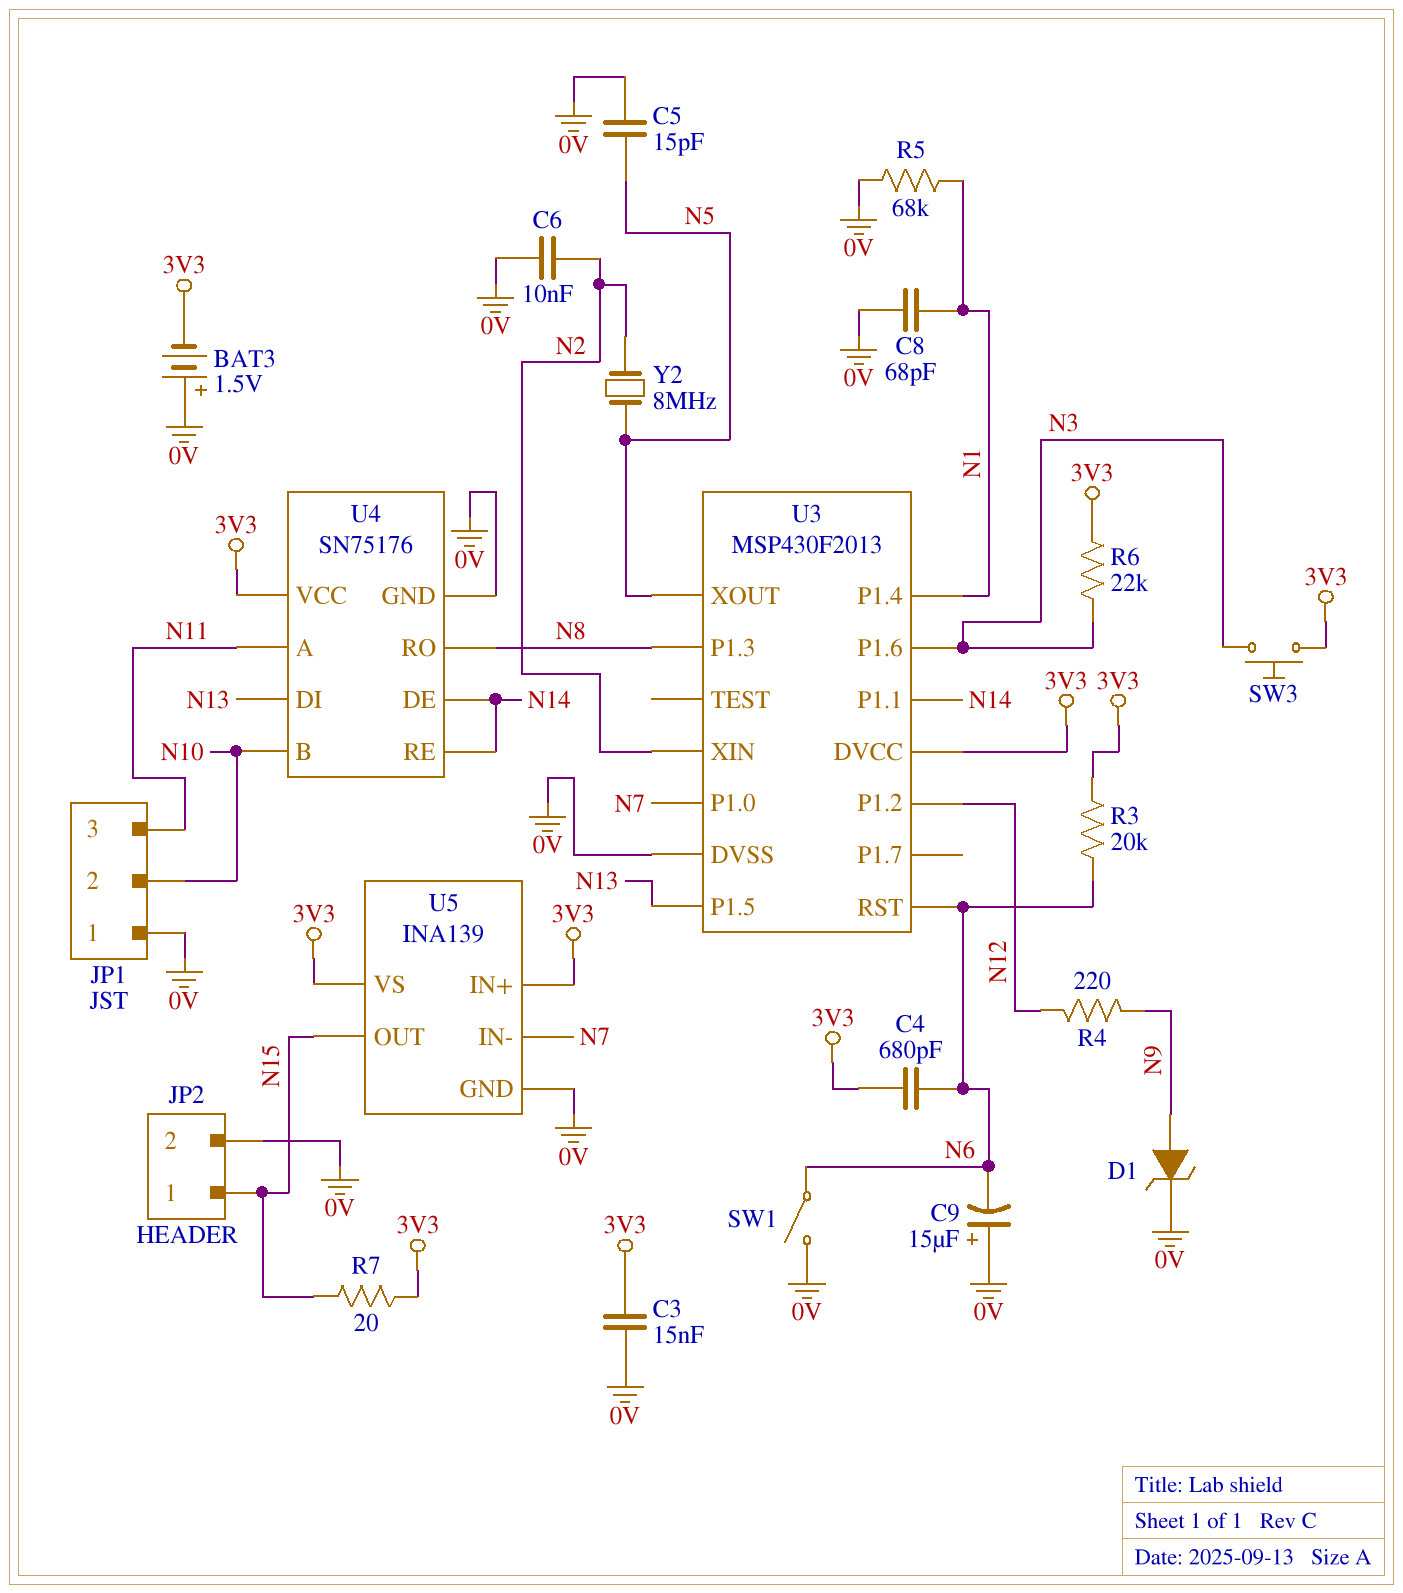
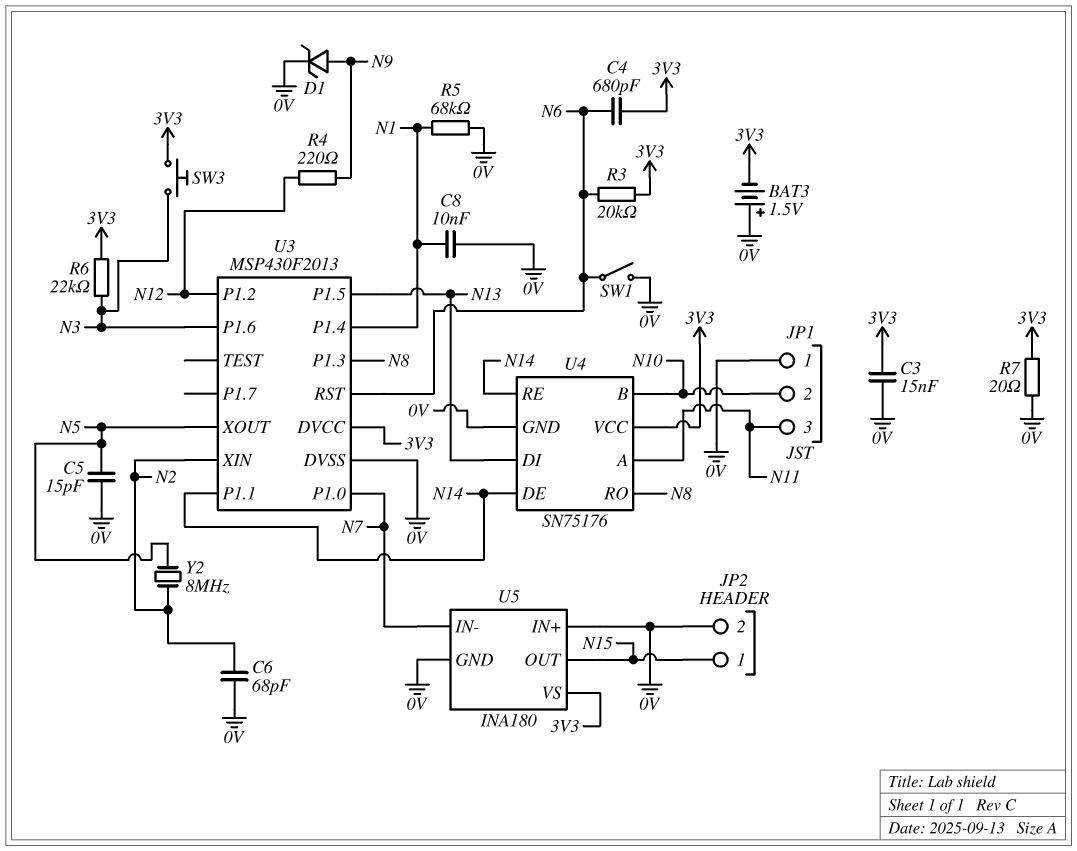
C6: 10nF (0V, N2) -> 68pF (0V, N2)
C8: 68pF (0V, N1) -> 10nF (0V, N1)
C9: 15uF (plus 0V, minus N6) -> none
R7: 20 (3V3, N15) -> 20 (0V, 3V3)
U5: INA139 -> INA180
U5 pin IN+: 3V3 -> 0V

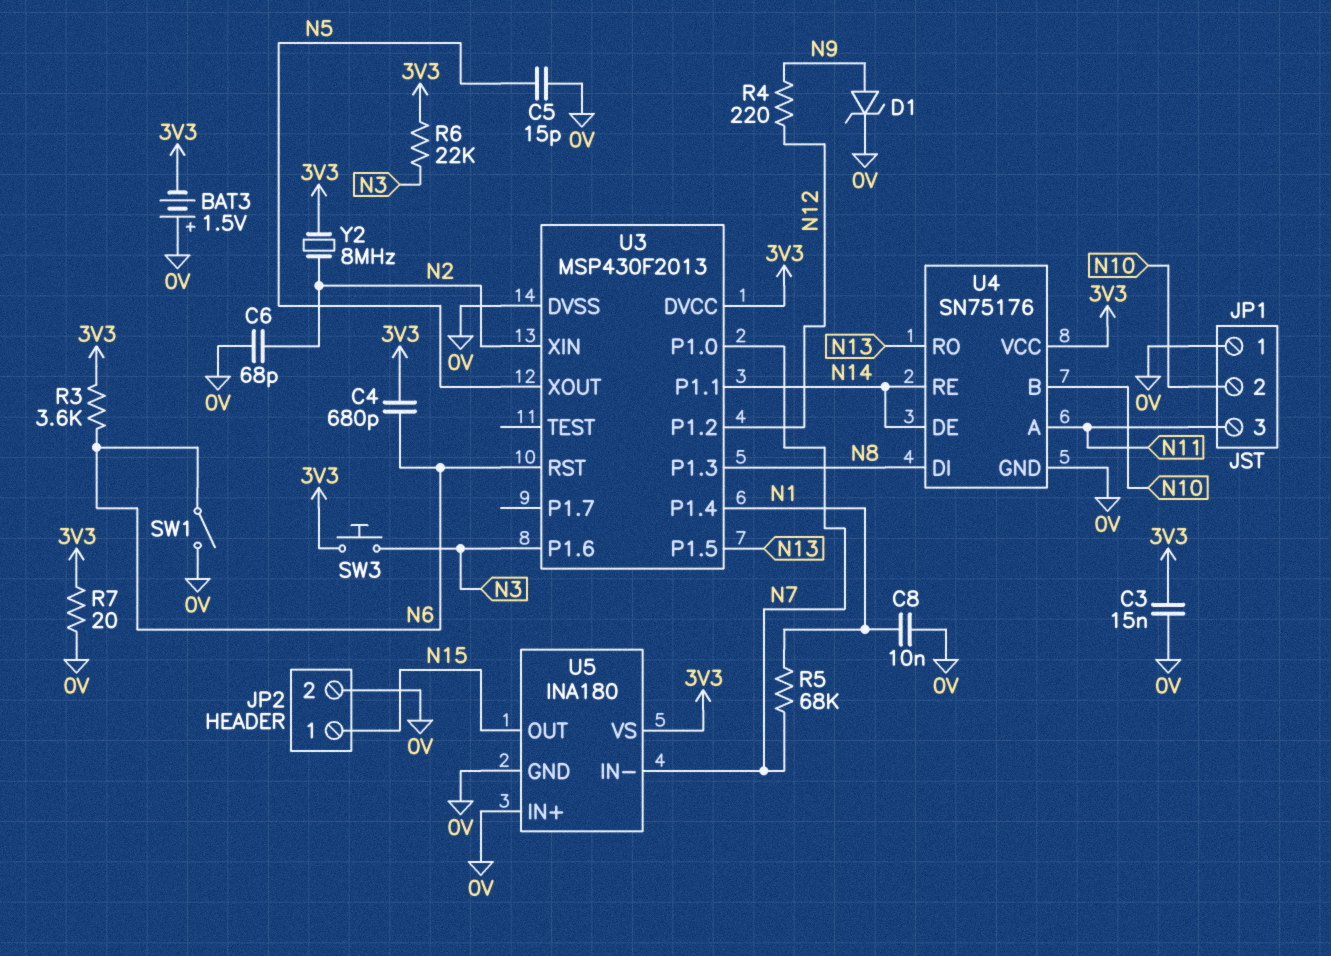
R3: 20k (3V3, N6) -> 3.6k (3V3, N6)
R5: 68k (0V, N1) -> 68k (N1, N7)
U4 pin DI: N13 -> N8
U4 pin RO: N8 -> N13
Y2: 8MHz (N2, N5) -> 8MHz (3V3, N2)

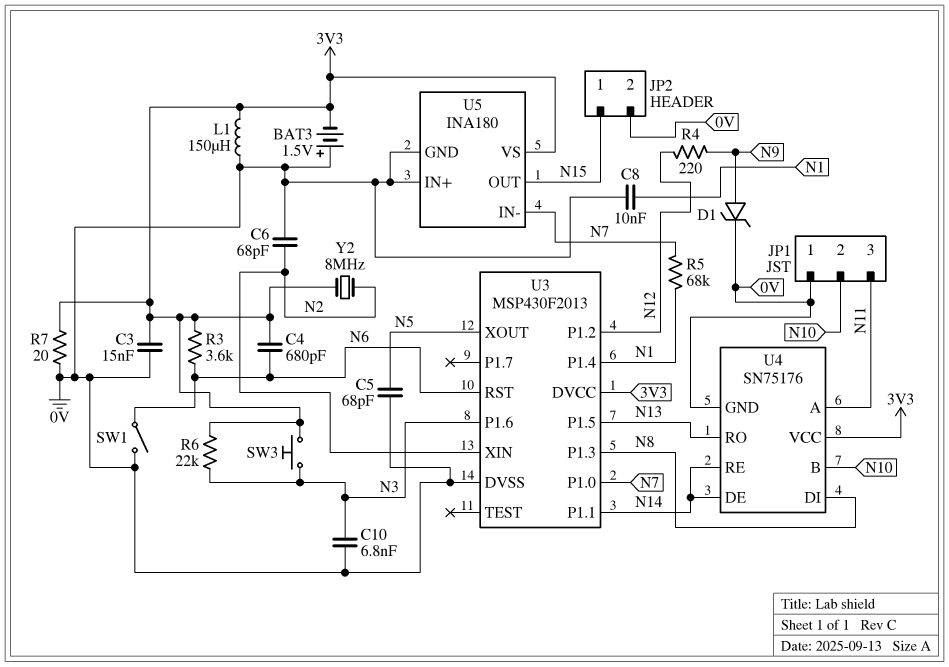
C5: 15pF (0V, N5) -> 68pF (0V, N5)
C10: none -> 6.8nF (0V, N3)
L1: none -> 150uH (0V, 3V3)

